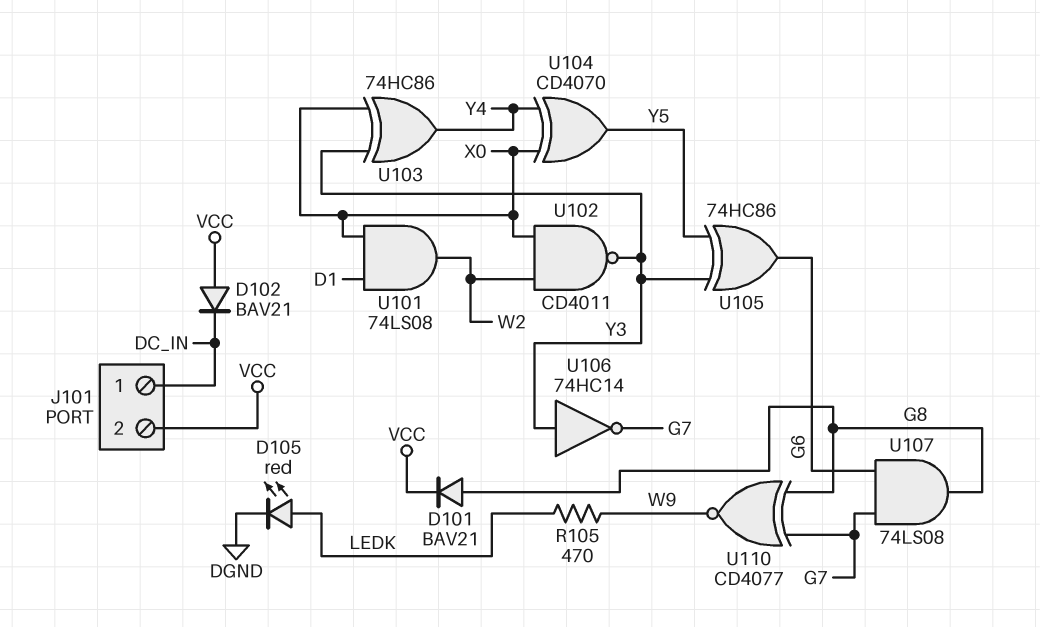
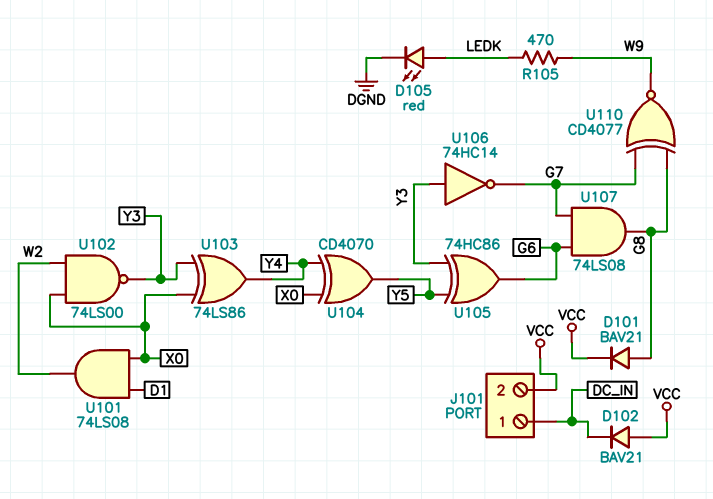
U102: NAND CD4011 (in W2, in X0, out Y3) -> NAND 74LS00 (in W2, in X0, out Y3)
U103: XOR 74HC86 (in X0, in Y3, out Y4) -> XOR 74LS86 (in X0, in Y3, out Y4)

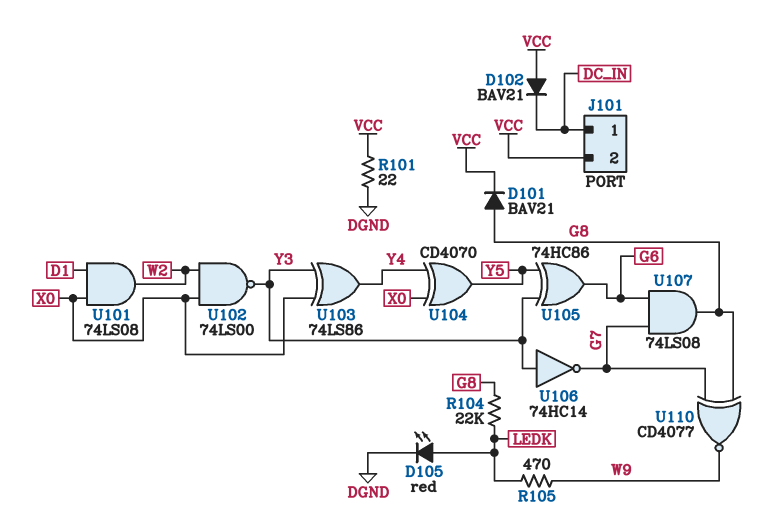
R101: none -> 22 (DGND, VCC)
R104: none -> 22k (G8, LEDK)

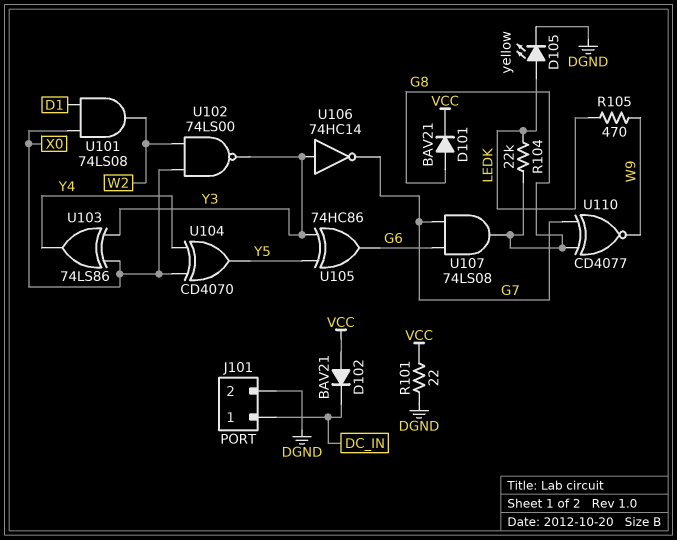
D105: LED red (A LEDK, K DGND) -> LED yellow (A LEDK, K DGND)
J101 pin 2: VCC -> DGND

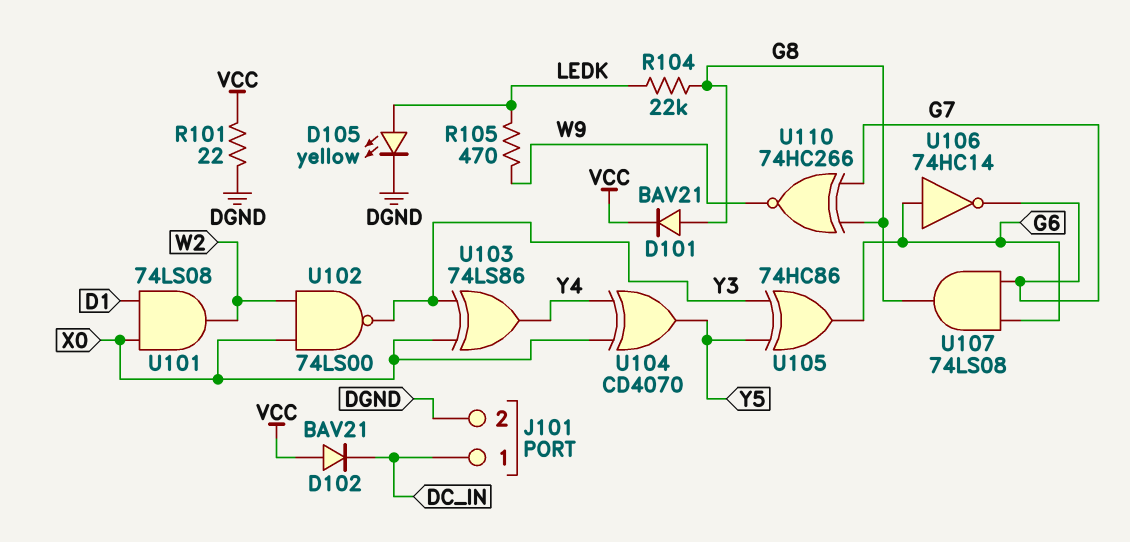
U106: NOT 74HC14 (in Y3, out G7) -> NOT 74HC14 (in G6, out G7)
U110: XNOR CD4077 (in G7, in G8, out W9) -> XNOR 74HC266 (in G7, in G8, out W9)

